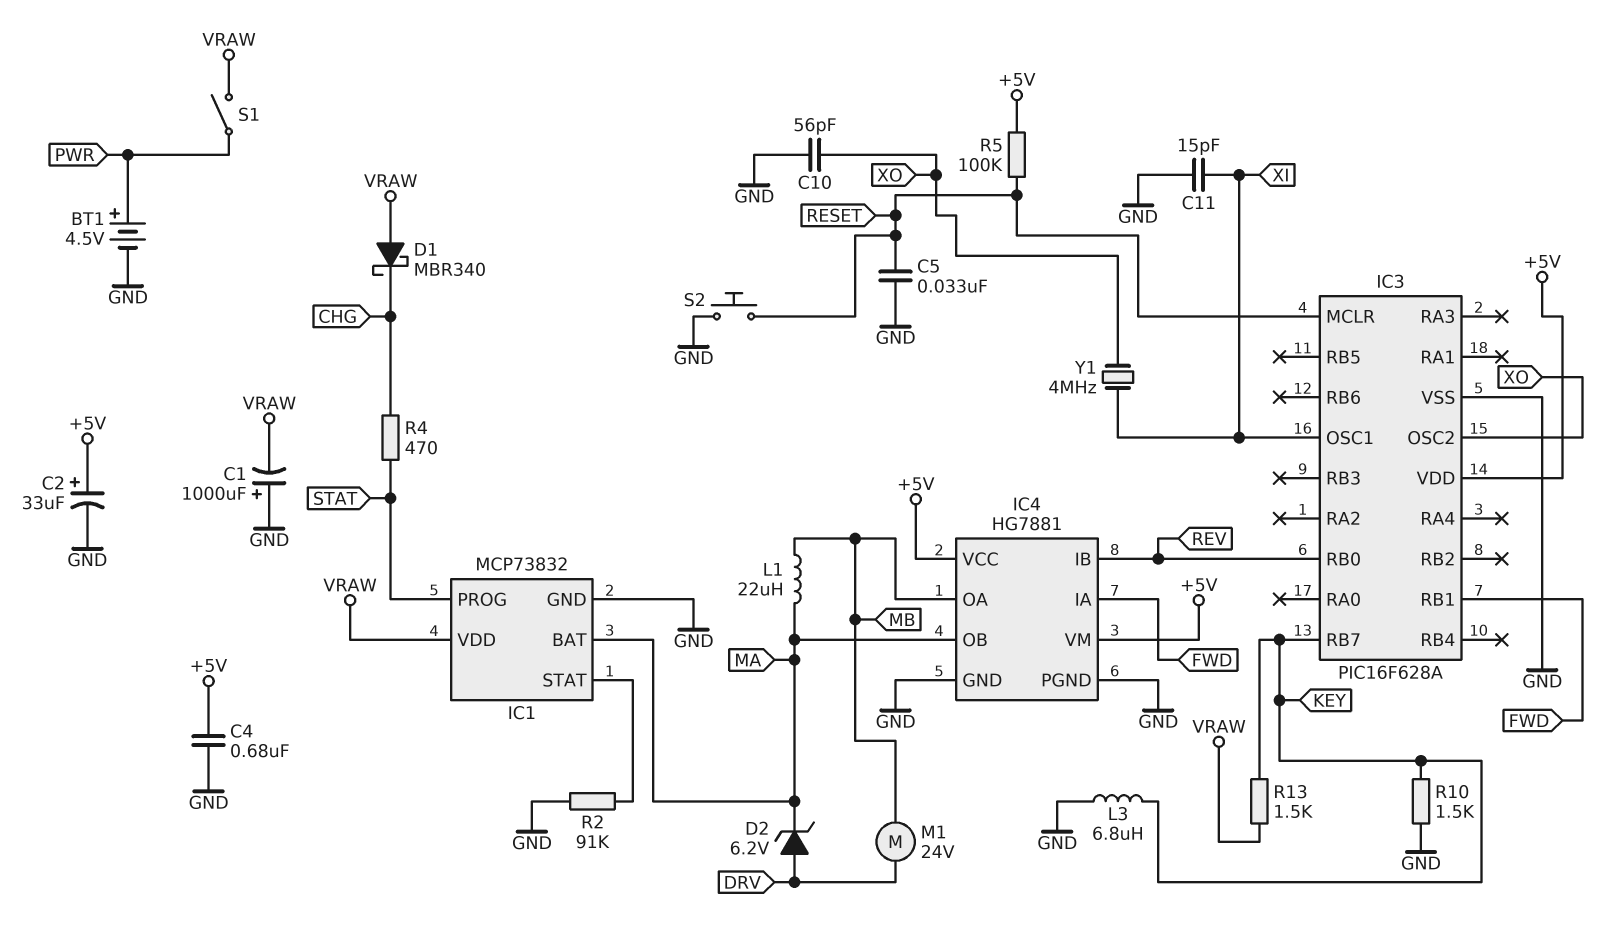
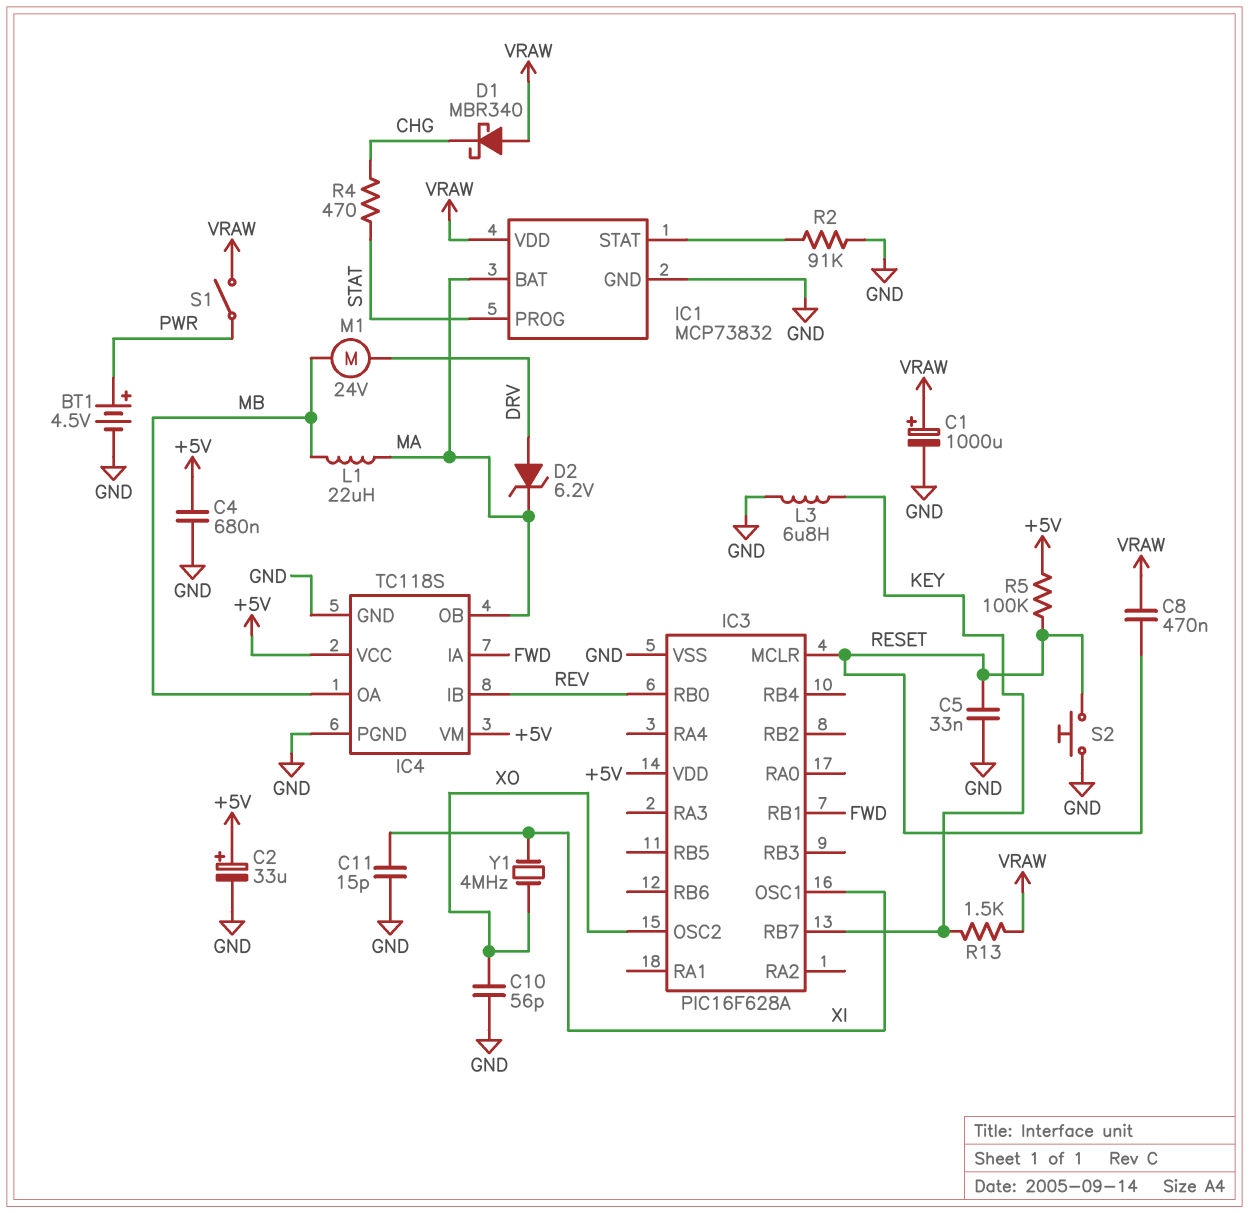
C1: 1000uF (plus GND, minus VRAW) -> 1000uF (plus VRAW, minus GND)
C8: none -> 470nF (RESET, VRAW)
IC4: HG7881 -> TC118S
R10: 1.5k (GND, KEY) -> none

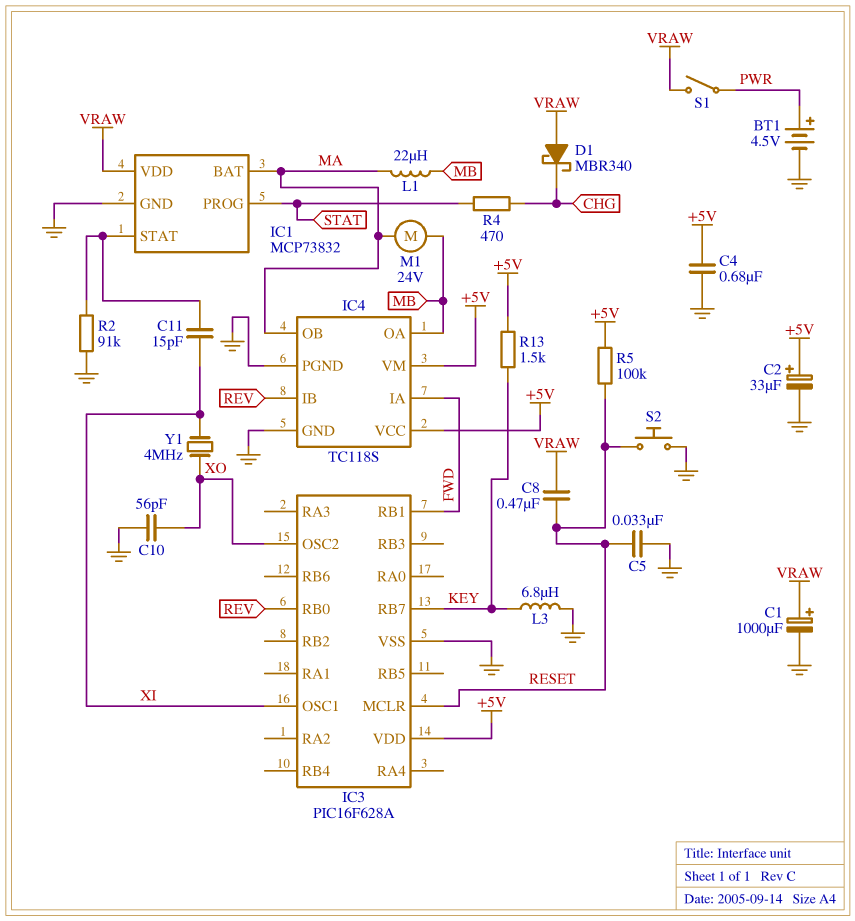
C11: 15pF (GND, XI) -> 15pF (IC1/STAT, XI)
D2: zener 6.2V (A DRV, K MA) -> none
M1: motor 24V (DRV, MB) -> motor 24V (MA, MB)
R13: 1.5k (KEY, VRAW) -> 1.5k (+5V, KEY)

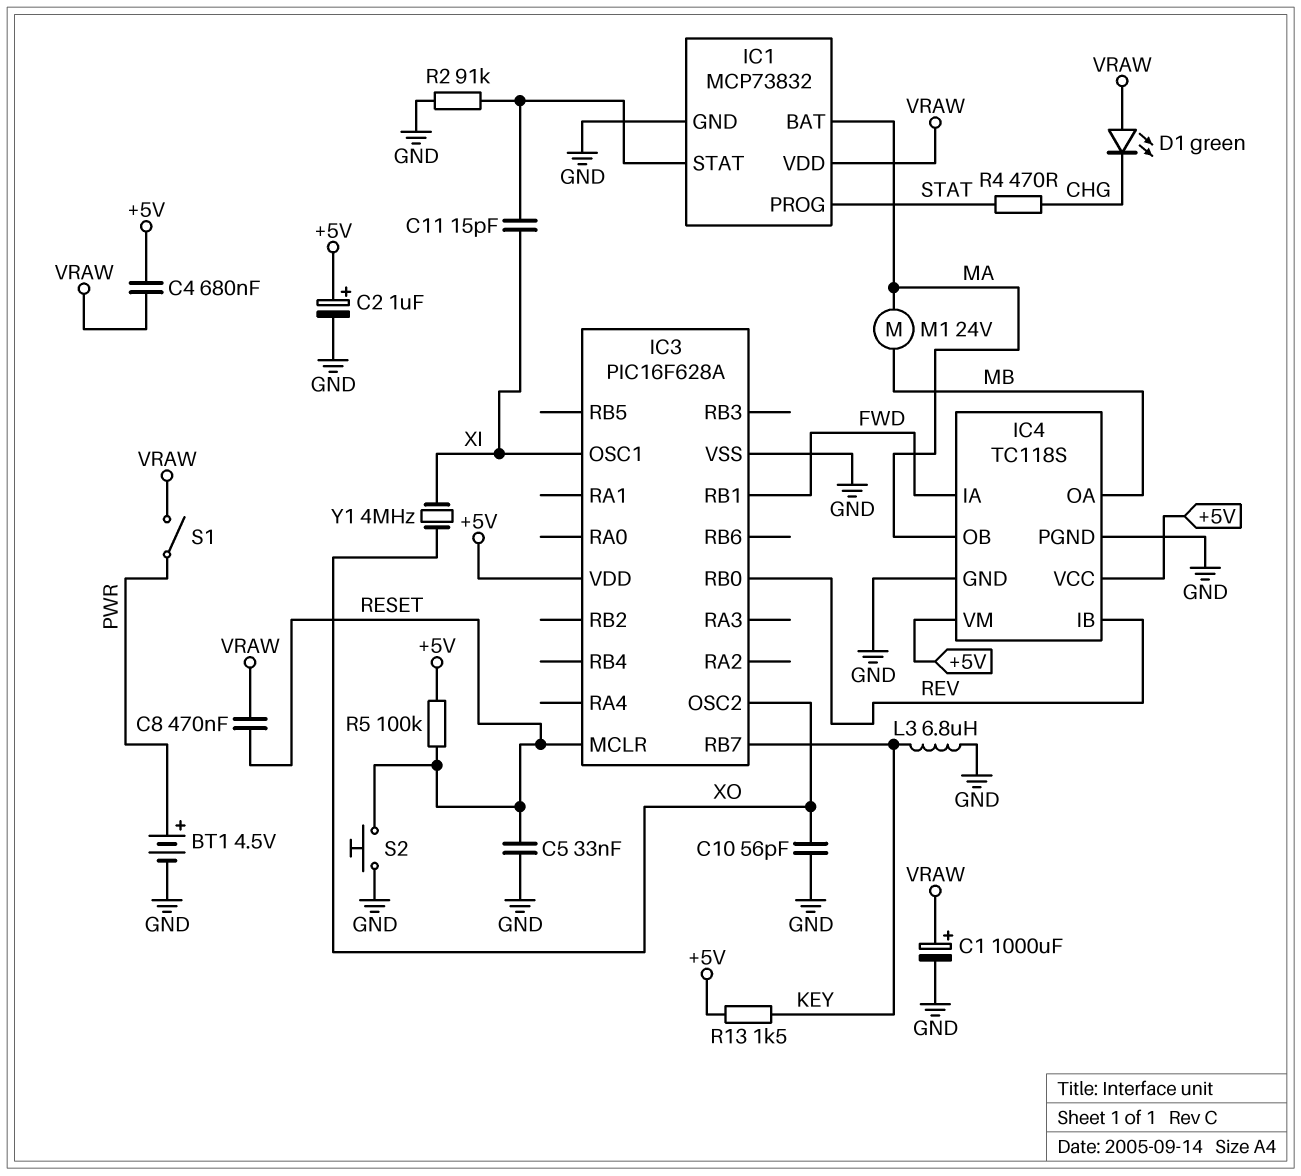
C2: 33uF (plus +5V, minus GND) -> 1uF (plus +5V, minus GND)
C4: 680nF (+5V, GND) -> 680nF (+5V, VRAW)
D1: schottky MBR340 (A VRAW, K CHG) -> LED green (A VRAW, K CHG)
L1: 22uH (MA, MB) -> none

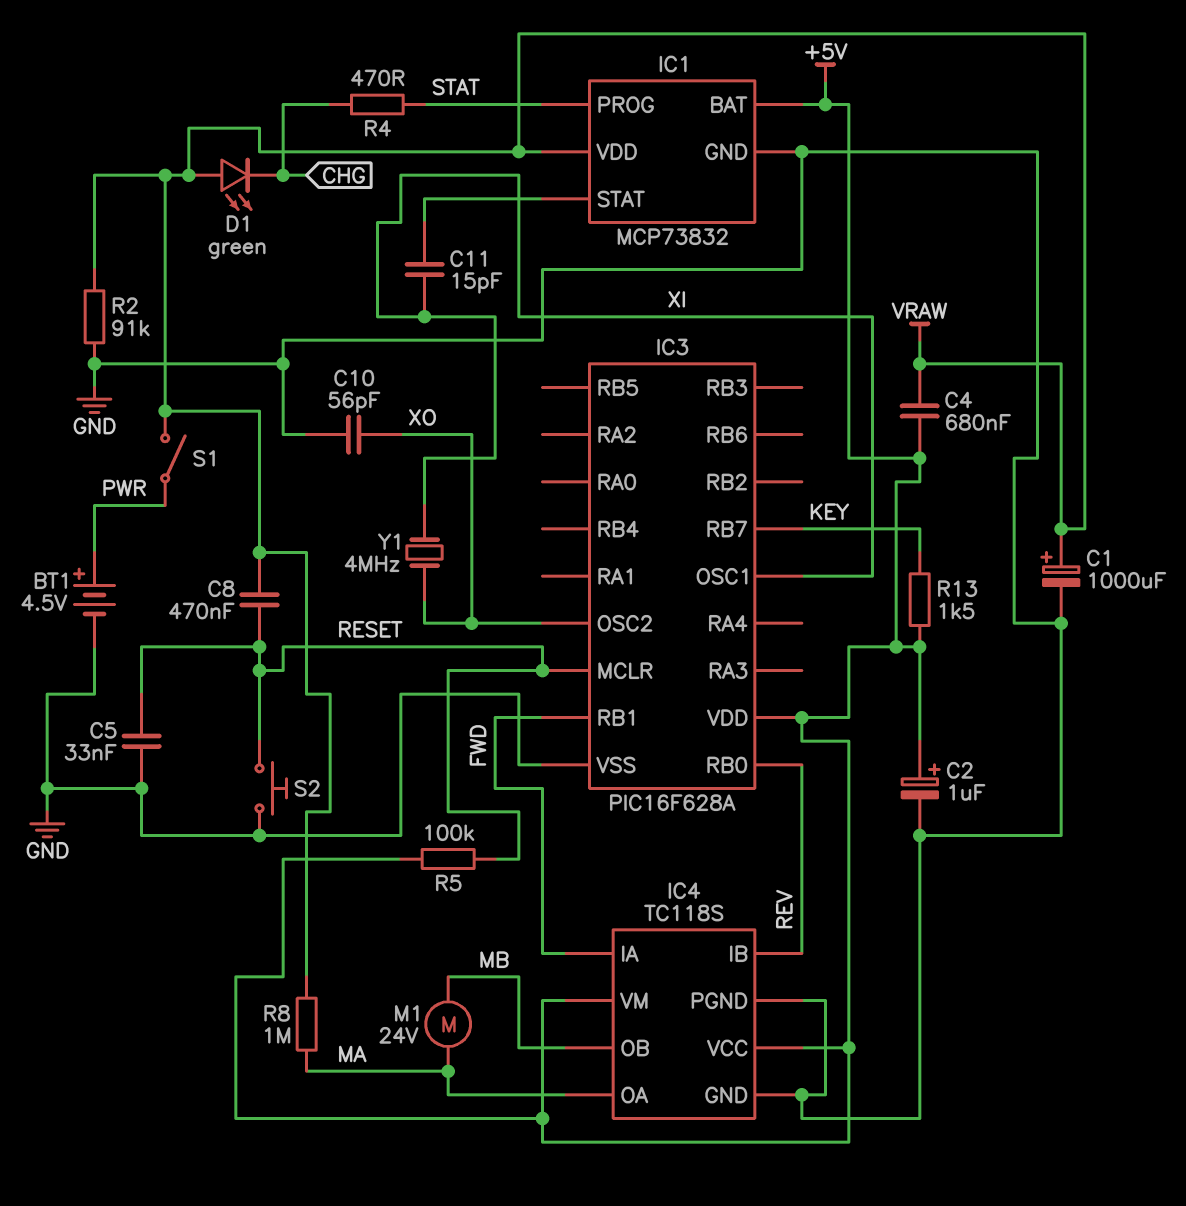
IC1 pin BAT: MA -> +5V
IC4 pin OA: MB -> MA
IC4 pin OB: MA -> MB
L3: 6.8uH (GND, KEY) -> none
R2: 91k (GND, IC1/STAT) -> 91k (GND, VRAW)
R8: none -> 1M (MA, VRAW)

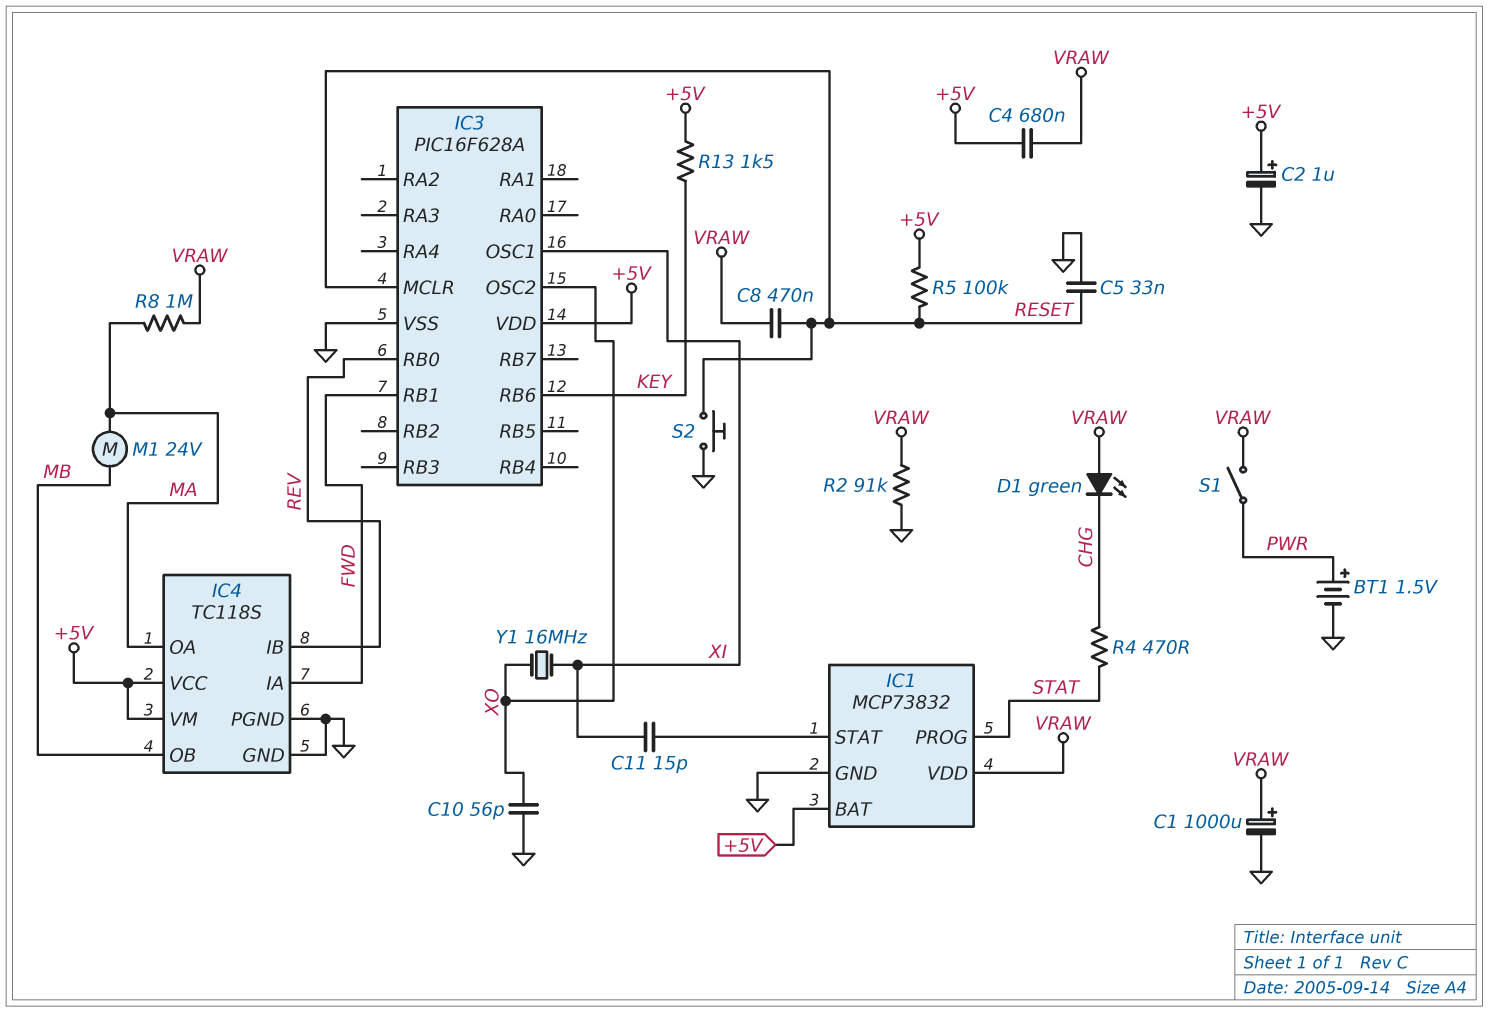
BT1: 4.5V (plus PWR, minus GND) -> 1.5V (plus PWR, minus GND)
IC3 pin RB6: none -> KEY
IC3 pin RB7: KEY -> none
Y1: 4MHz (XI, XO) -> 16MHz (XI, XO)

